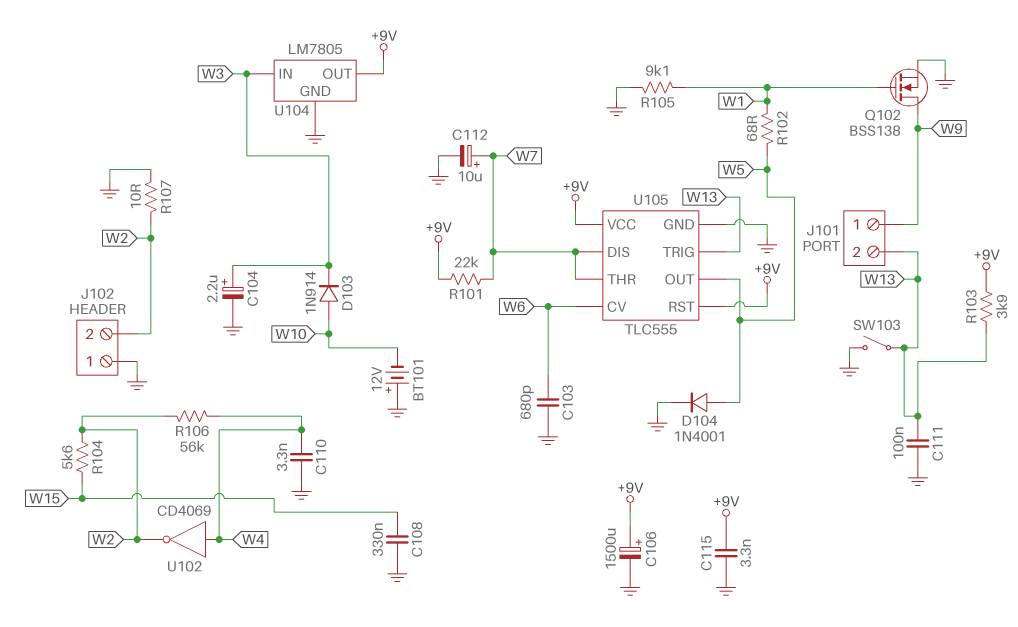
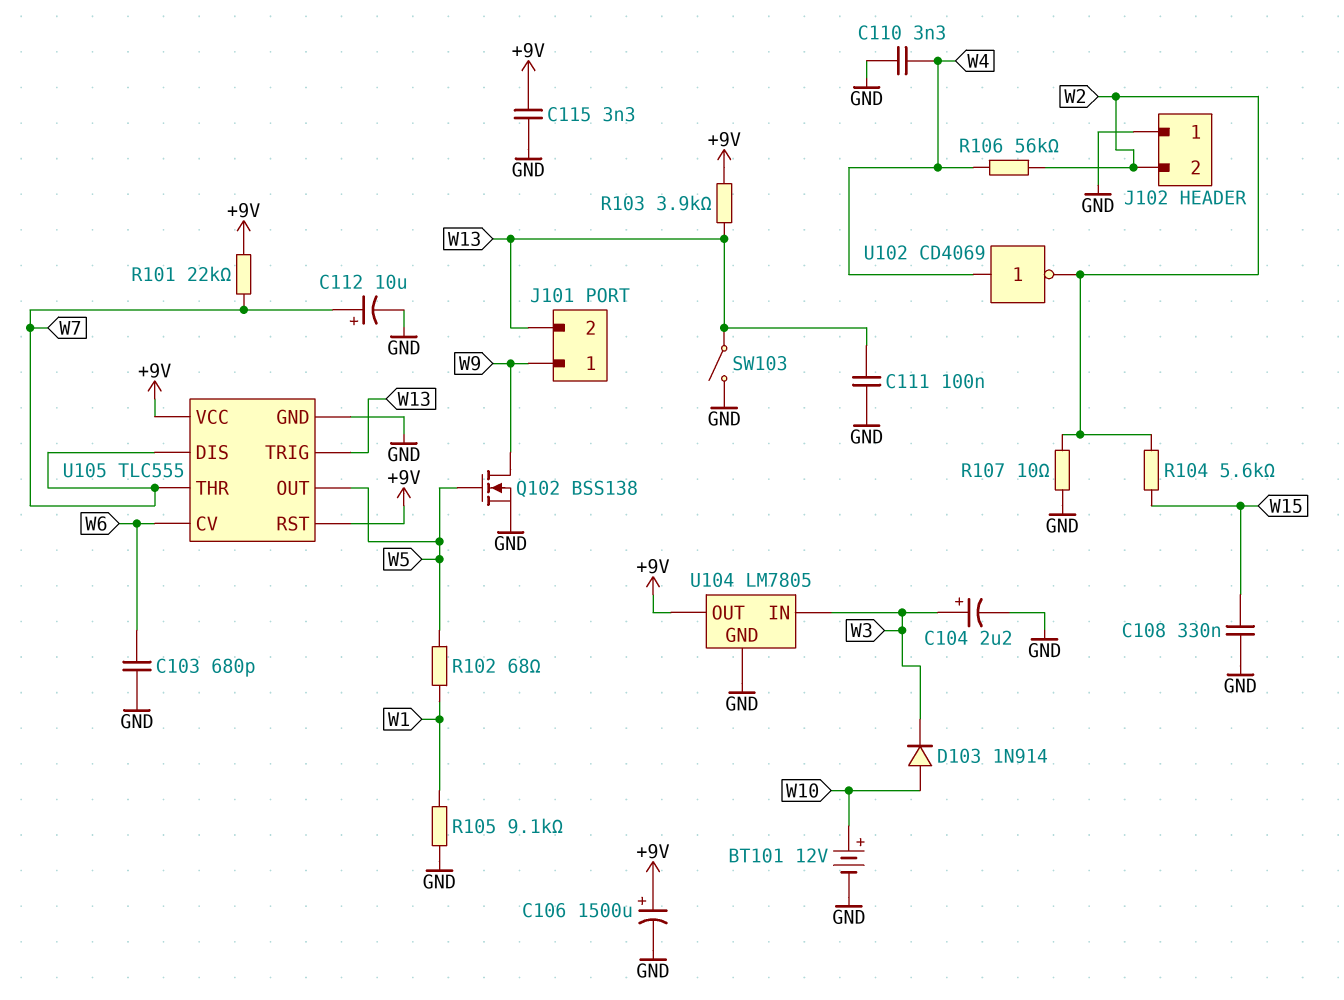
BT101: 12V (plus GND, minus W10) -> 12V (plus W10, minus GND)
D104: diode 1N4001 (A W5, K GND) -> none
Q102: NMOS BSS138 (G W1, D W9, S GND) -> NMOS BSS138 (G W5, D W9, S GND)

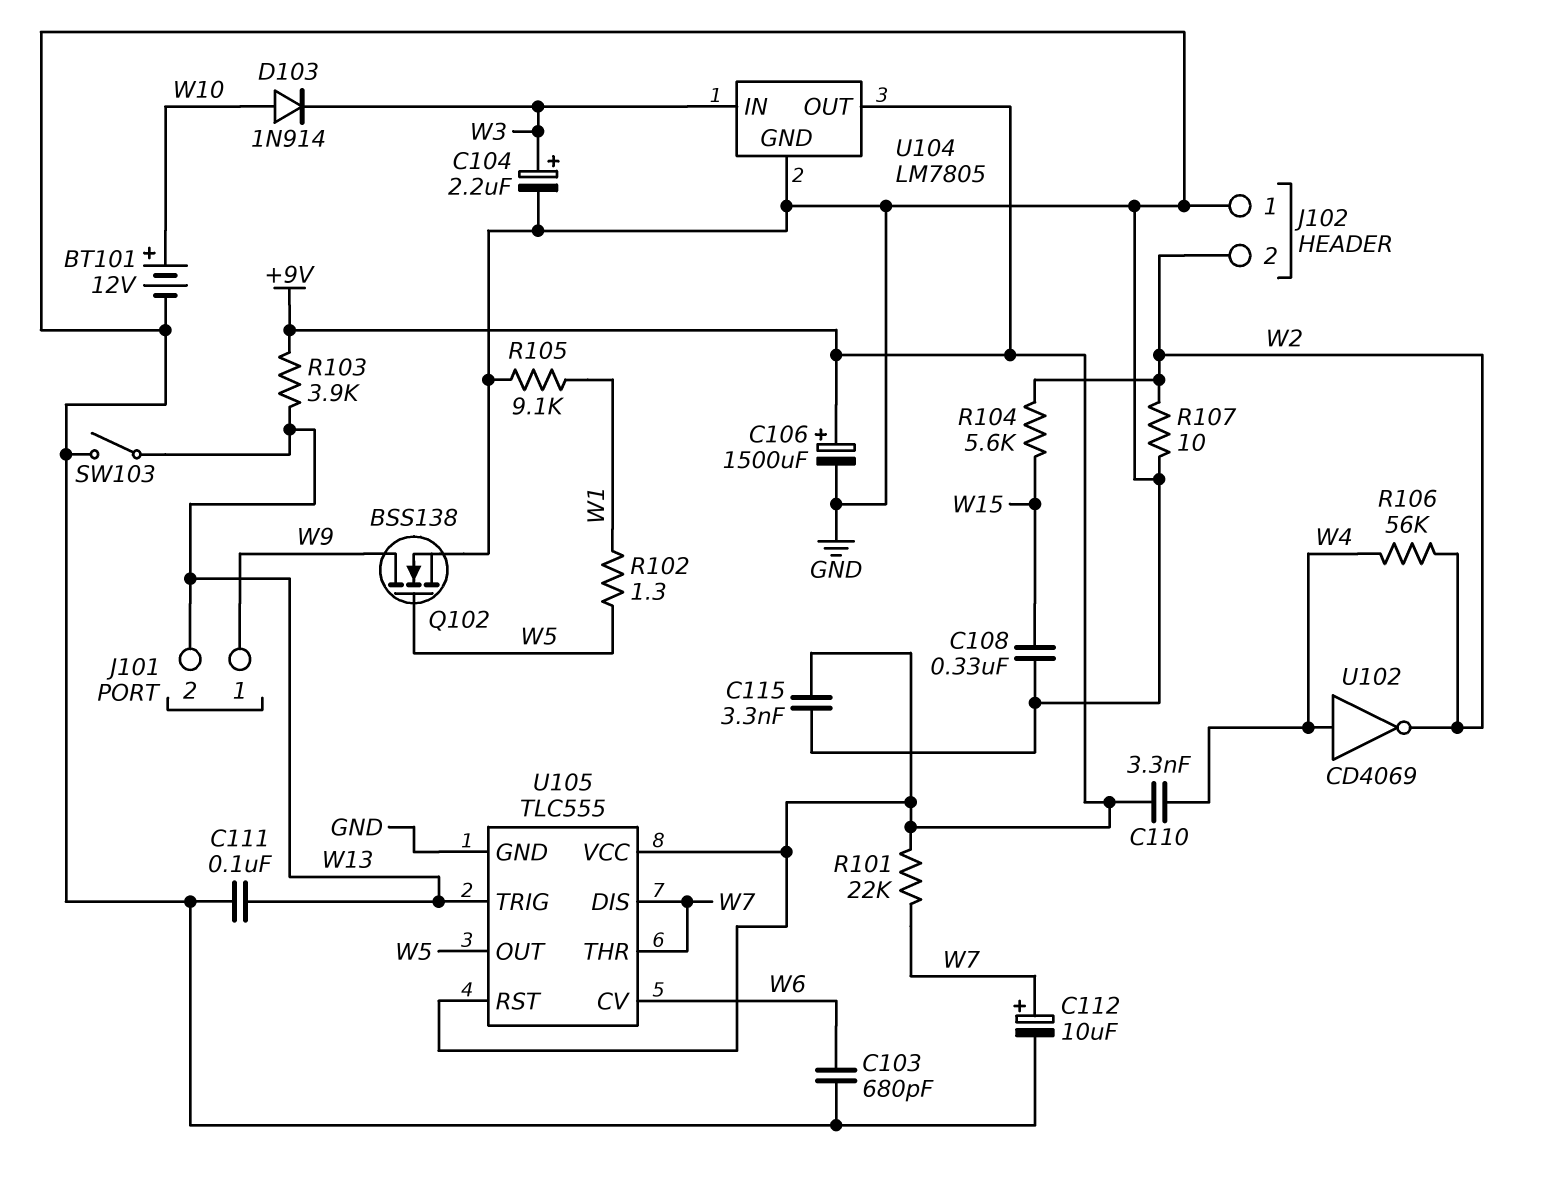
C110: 3.3nF (GND, W4) -> 3.3nF (+9V, W4)
R102: 68 (W1, W5) -> 1.3 (W1, W5)

